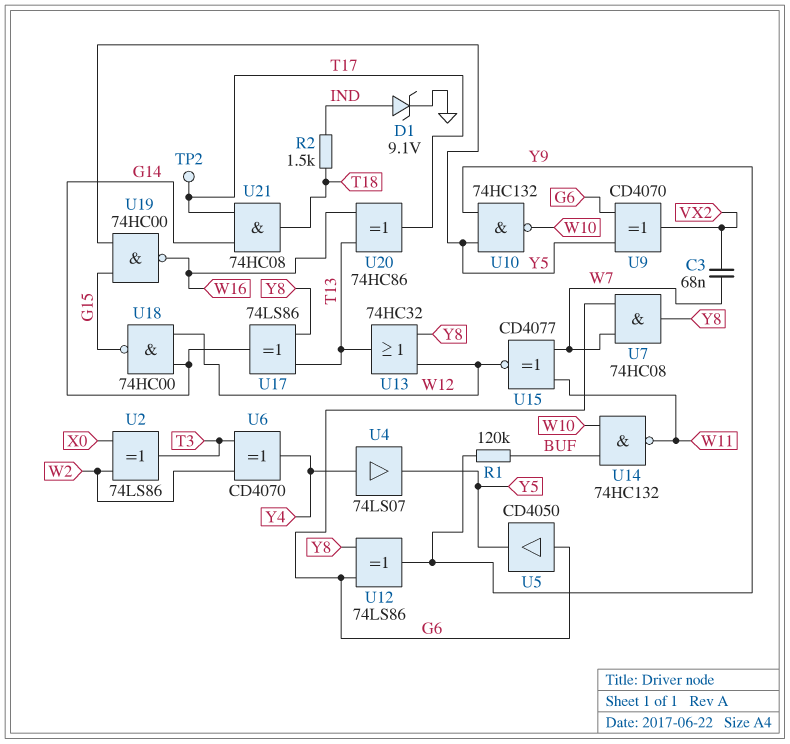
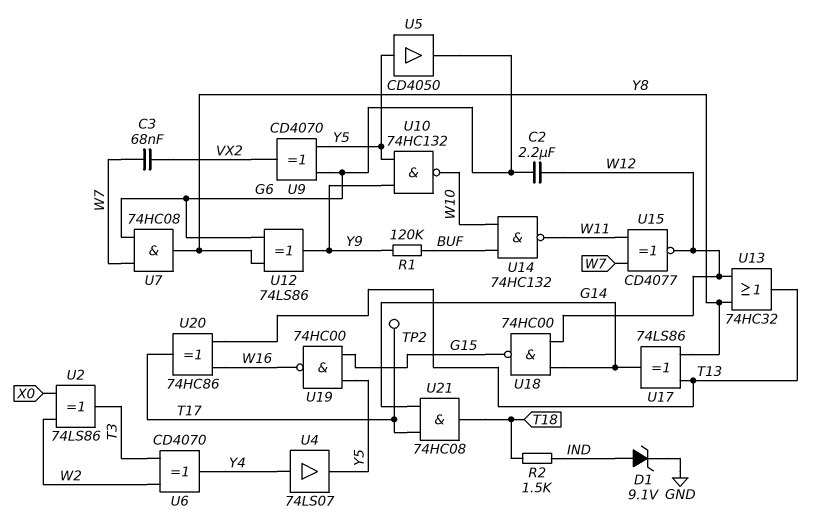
C2: none -> 2.2uF (G6, W12)
U5: buffer CD4050 (in G6, out Y5) -> buffer CD4050 (in Y5, out G6)

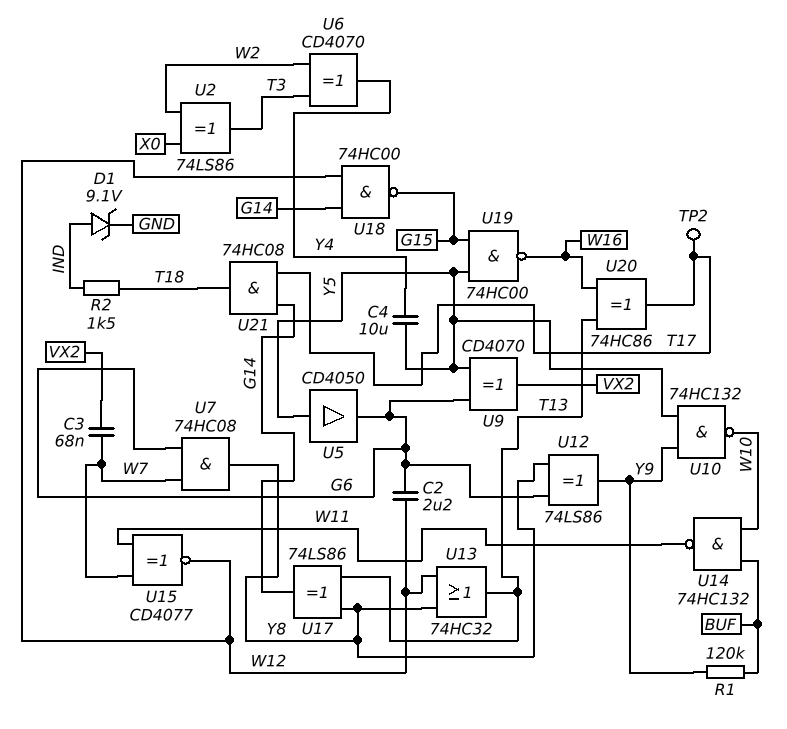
C4: none -> 10uF (Y4, Y5)
U4: buffer 74LS07 (in Y4, out Y5) -> none

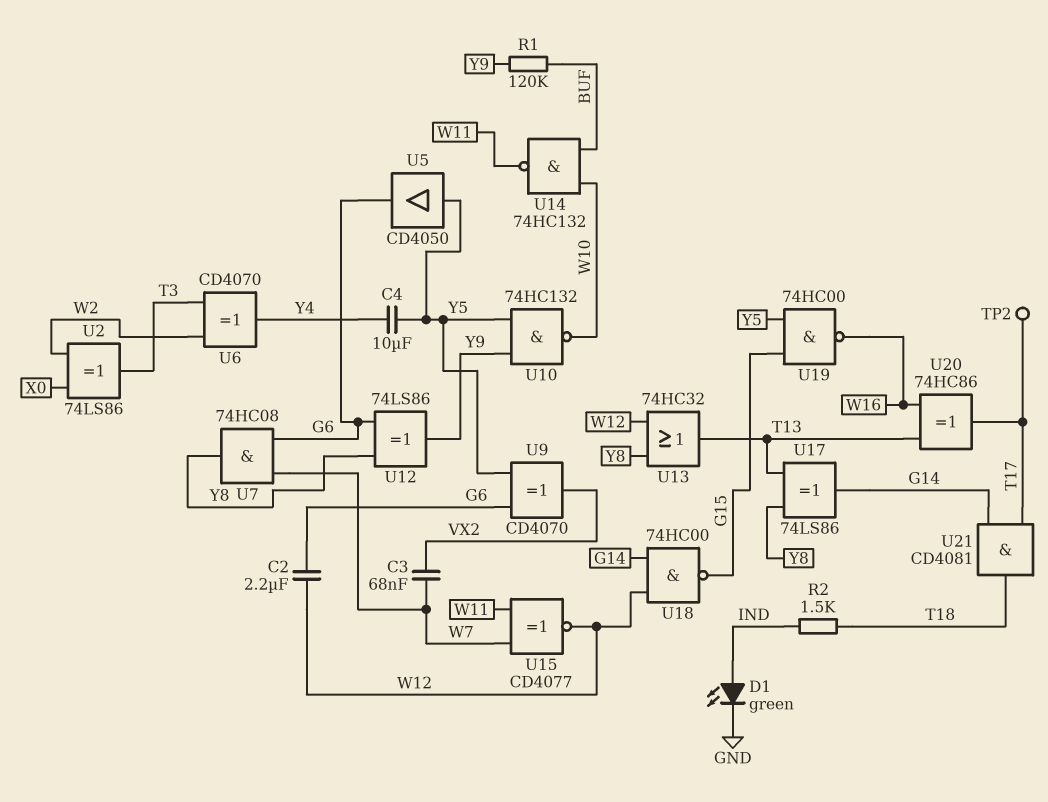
D1: zener 9.1V (A IND, K GND) -> LED green (A IND, K GND)
U21: AND 74HC08 (in G14, in T17, out T18) -> AND CD4081 (in G14, in T17, out T18)

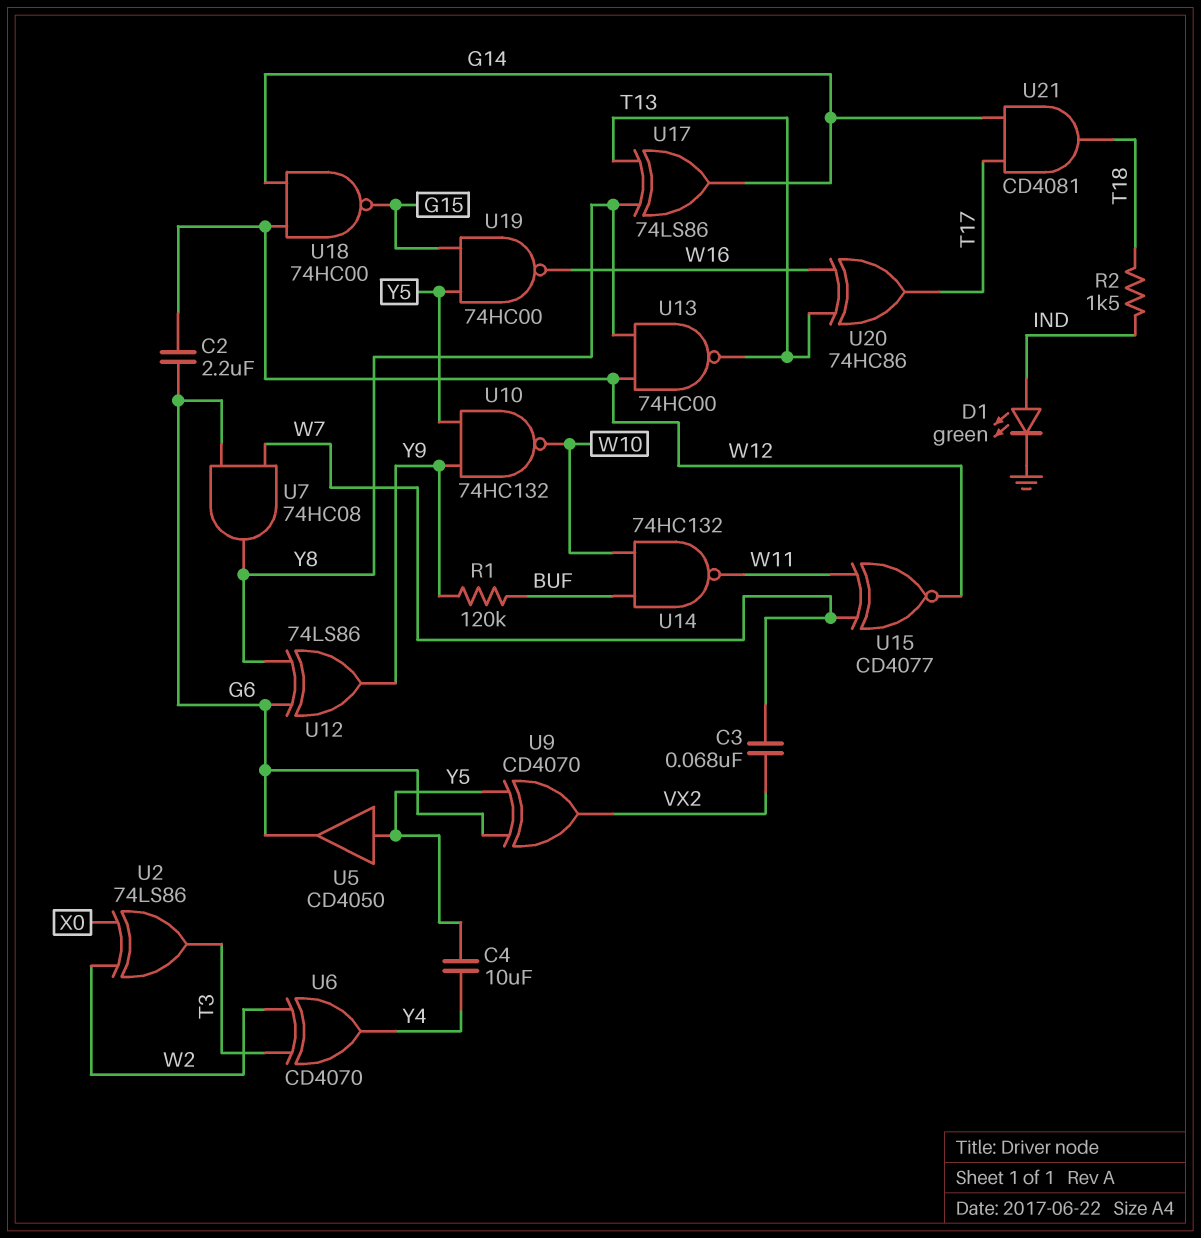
TP2: test point (T17) -> none
U13: OR 74HC32 (in W12, in Y8, out T13) -> NAND 74HC00 (in W12, in Y8, out T13)

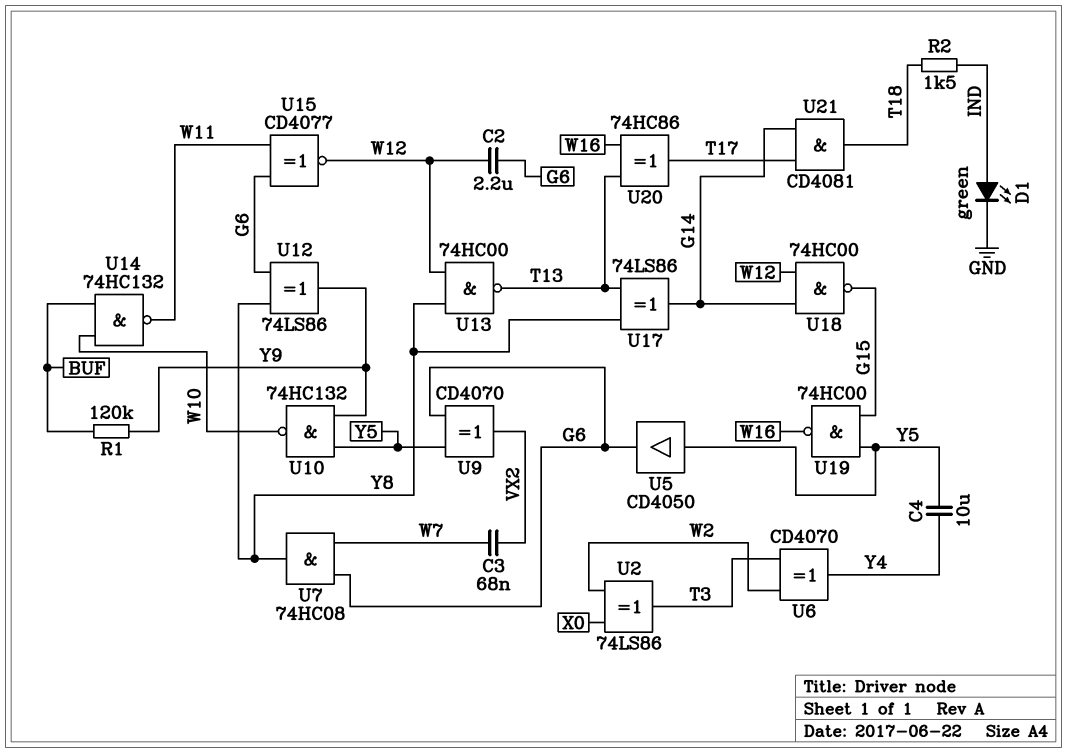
U15: XNOR CD4077 (in W7, in W11, out W12) -> XNOR CD4077 (in G6, in W11, out W12)

